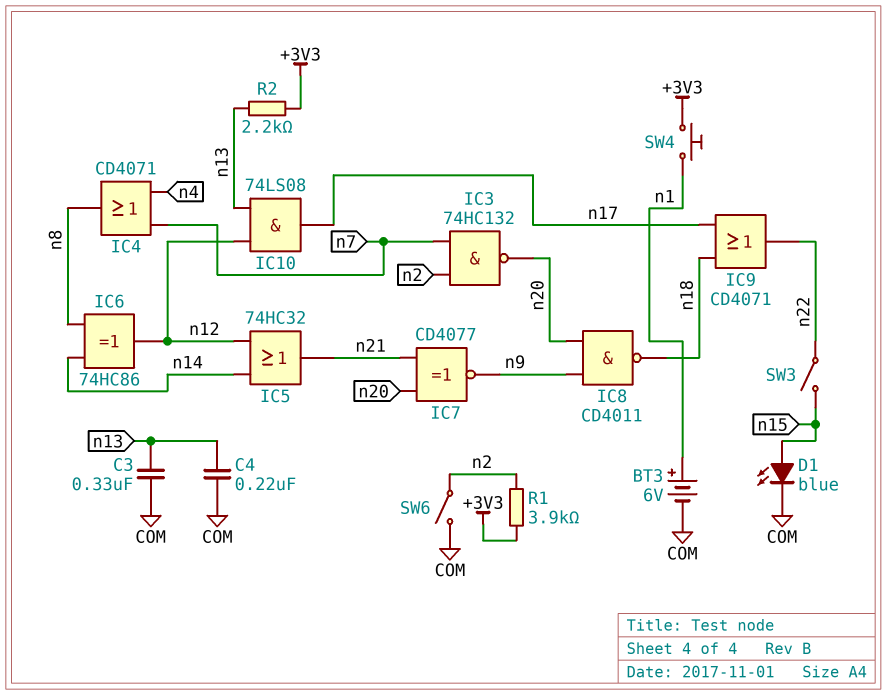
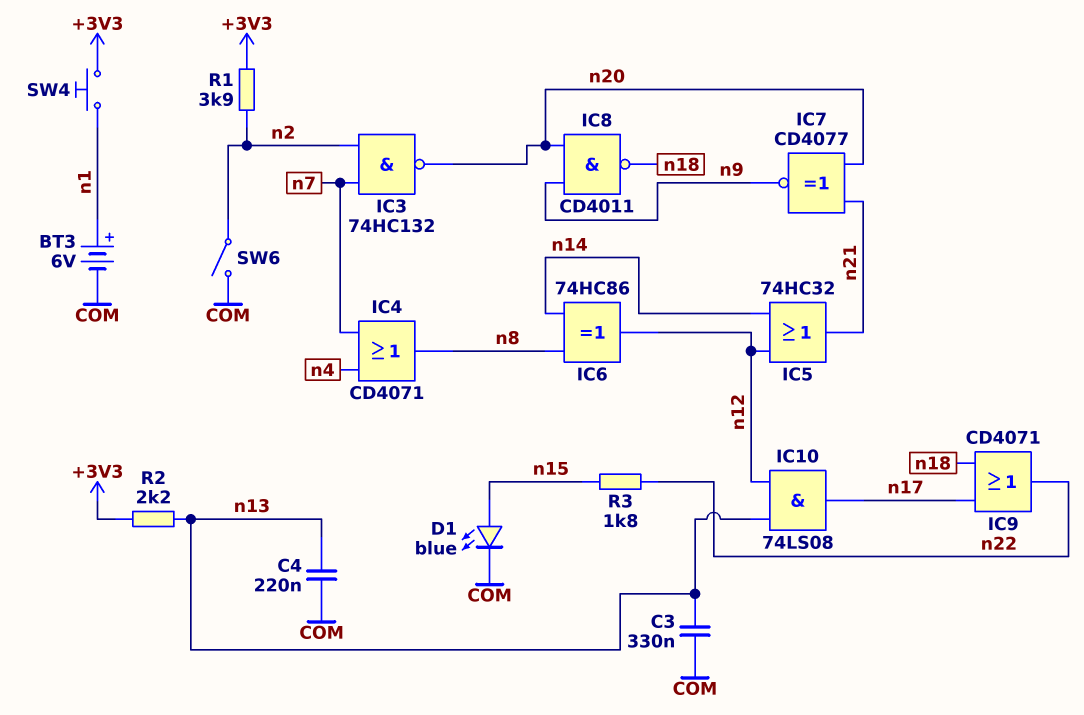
R3: none -> 1.8k (n15, n22)
SW3: switch (n15, n22) -> none

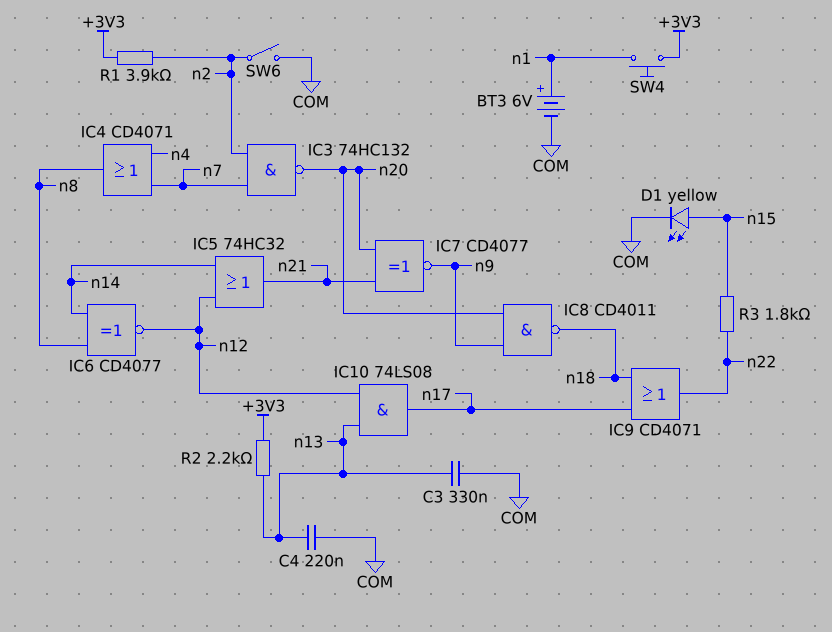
D1: LED blue (A n15, K COM) -> LED yellow (A n15, K COM)
IC6: XOR 74HC86 (in n8, in n14, out n12) -> XNOR CD4077 (in n8, in n14, out n12)

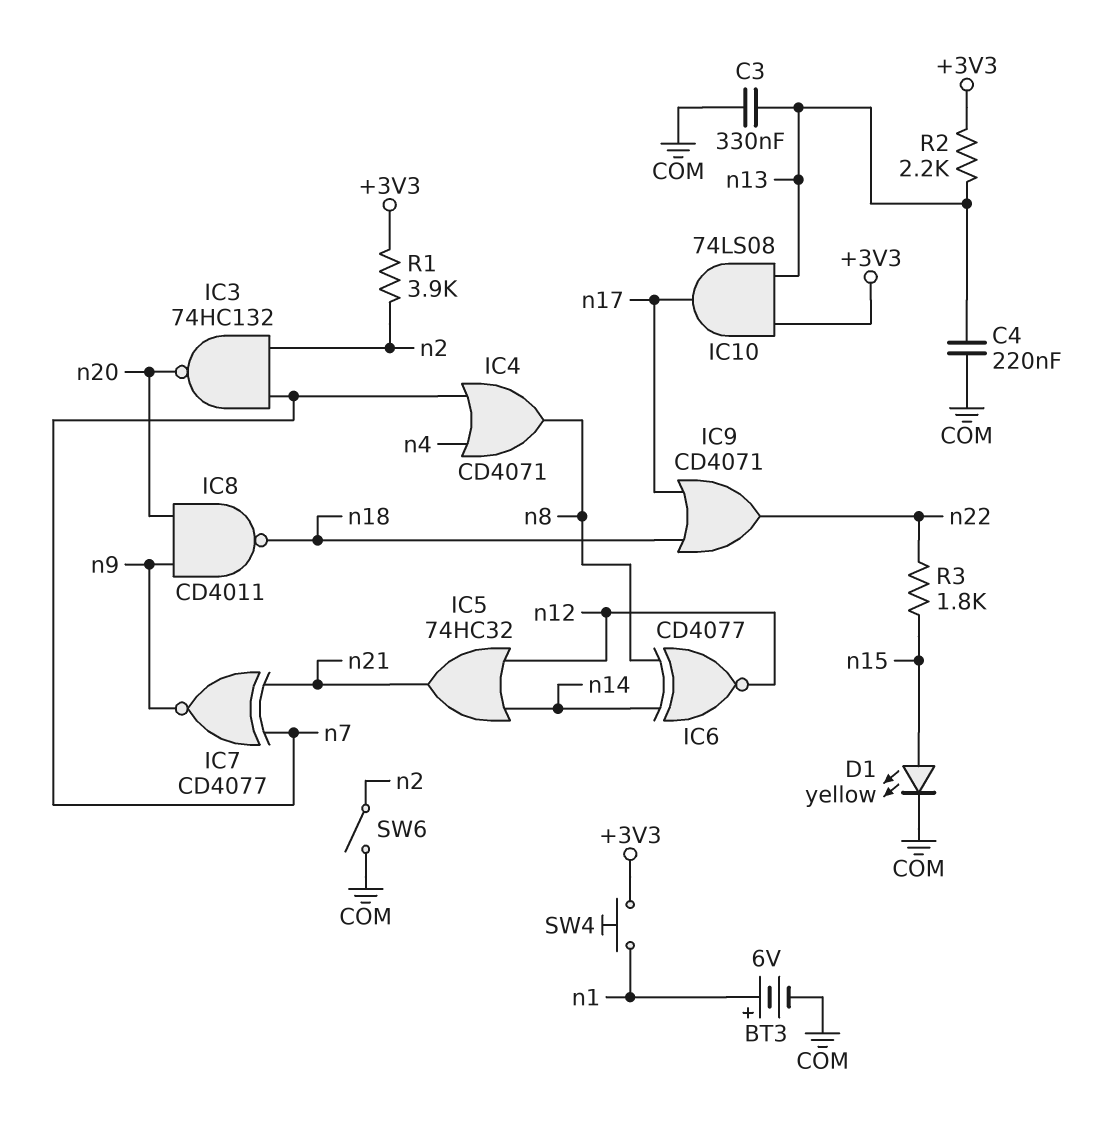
IC7: XNOR CD4077 (in n20, in n21, out n9) -> XNOR CD4077 (in n7, in n21, out n9)
IC10: AND 74LS08 (in n12, in n13, out n17) -> AND 74LS08 (in +3V3, in n13, out n17)

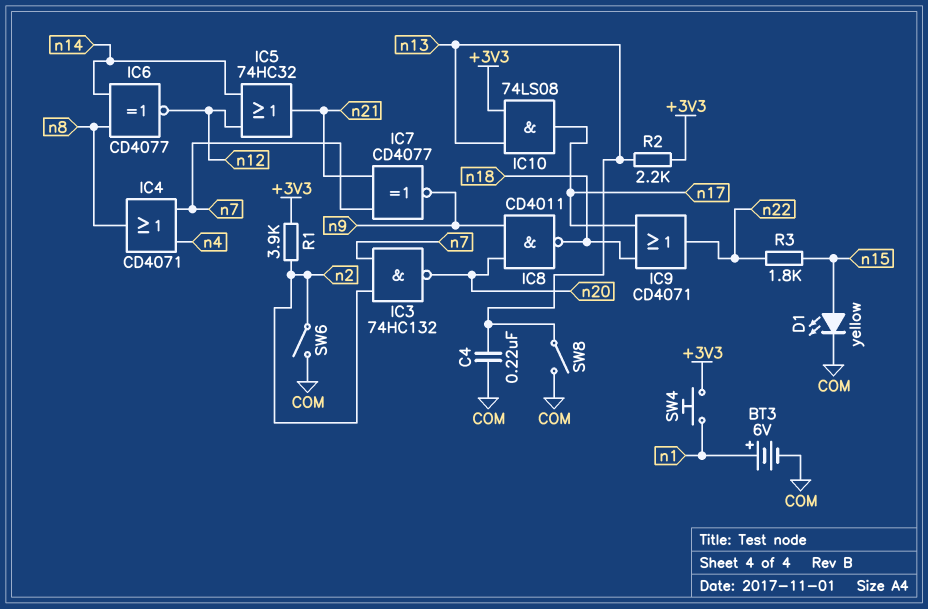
C3: 330nF (COM, n13) -> none
SW8: none -> switch (COM, n13)

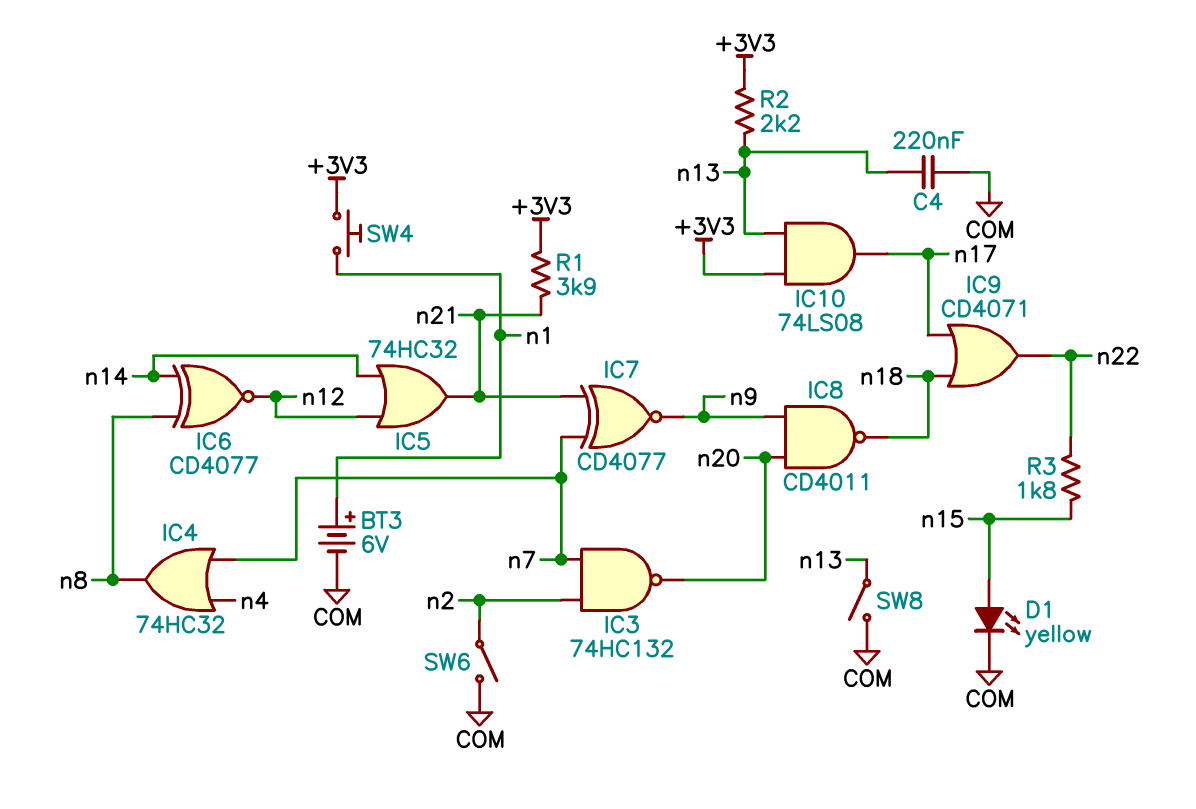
IC4: OR CD4071 (in n4, in n7, out n8) -> OR 74HC32 (in n4, in n7, out n8)
R1: 3.9k (+3V3, n2) -> 3.9k (+3V3, n21)

